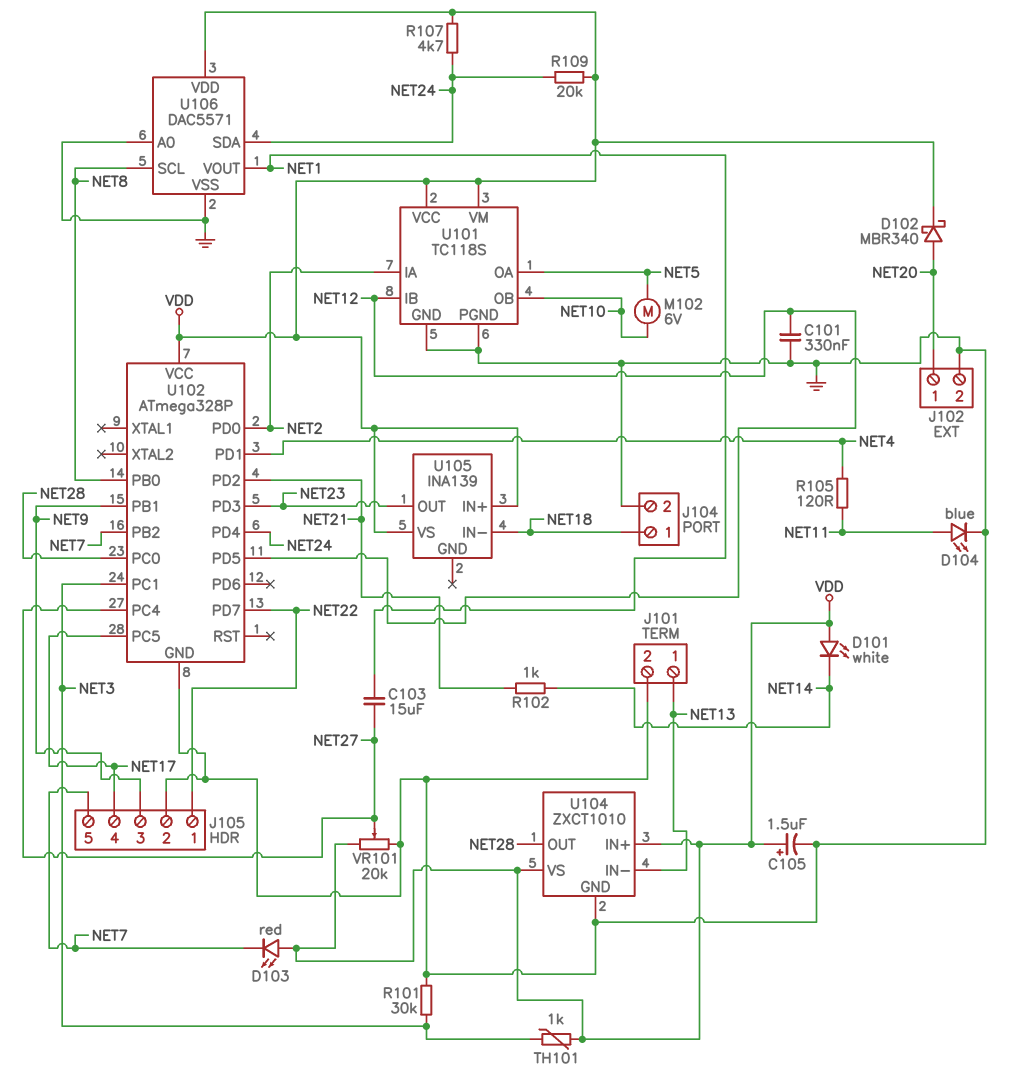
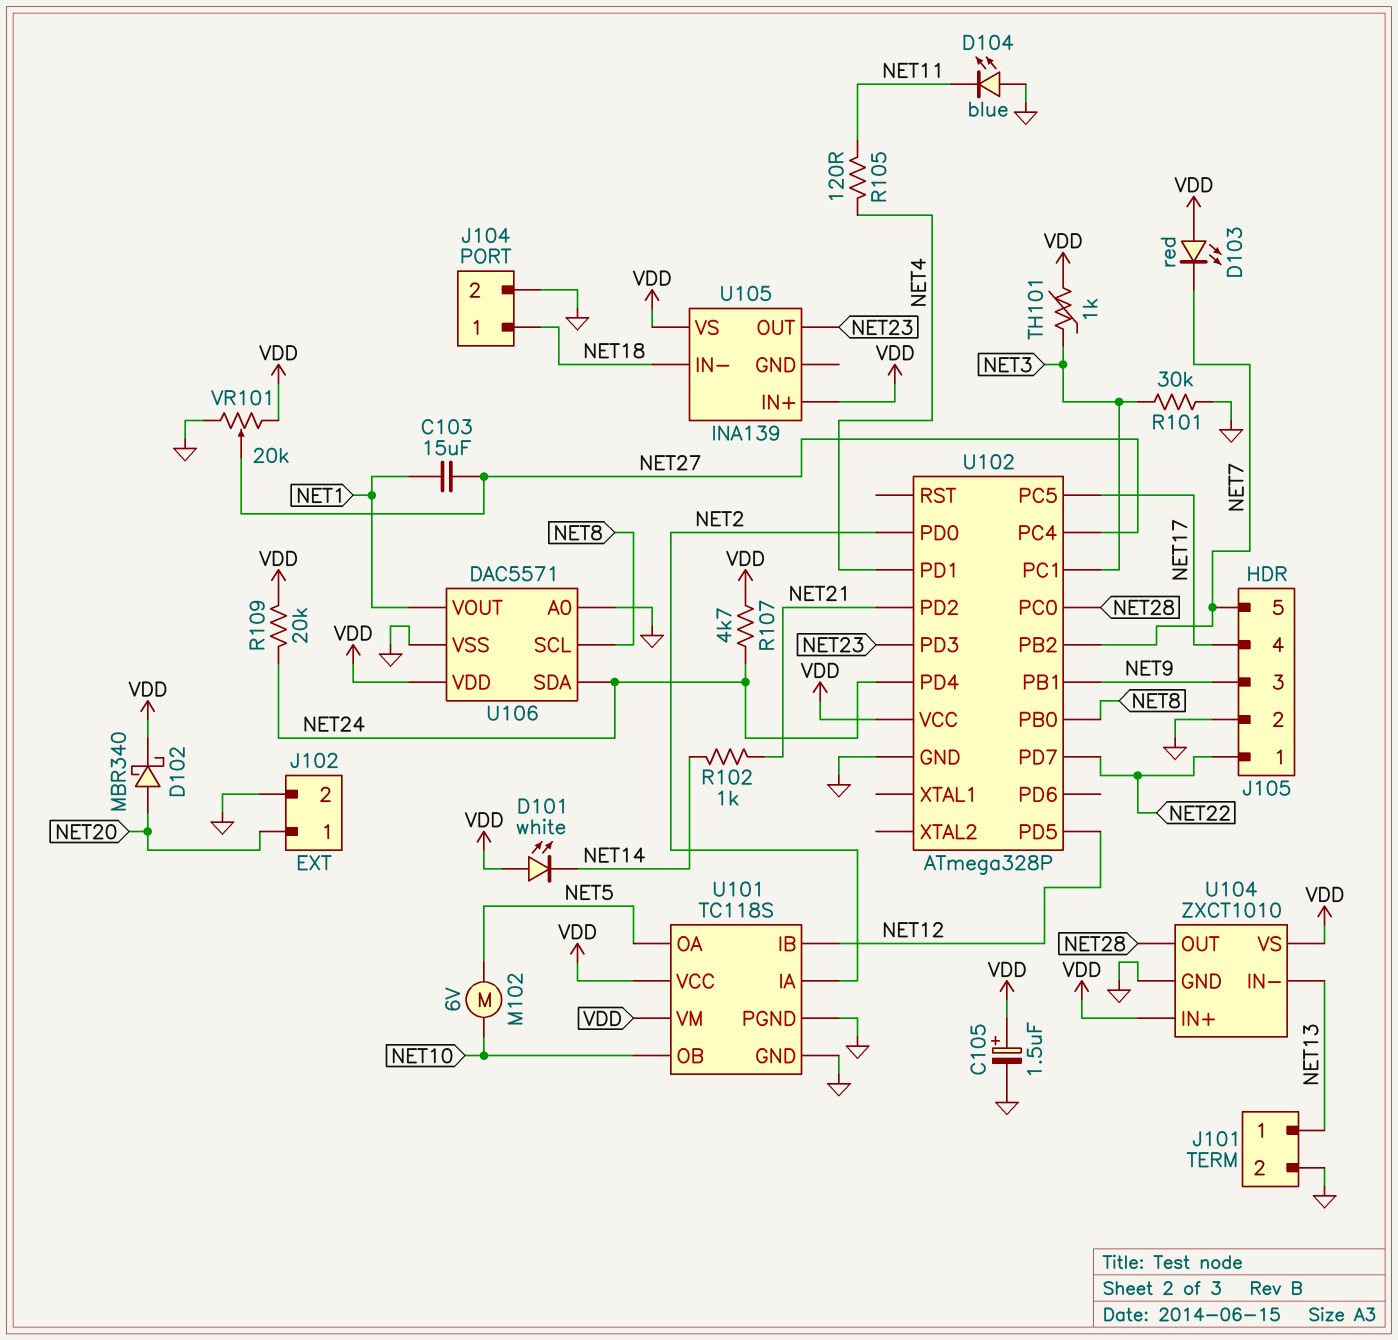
C101: 330nF (GND, NET12) -> none
D104: LED blue (A NET11, K GND) -> LED blue (A GND, K NET11)

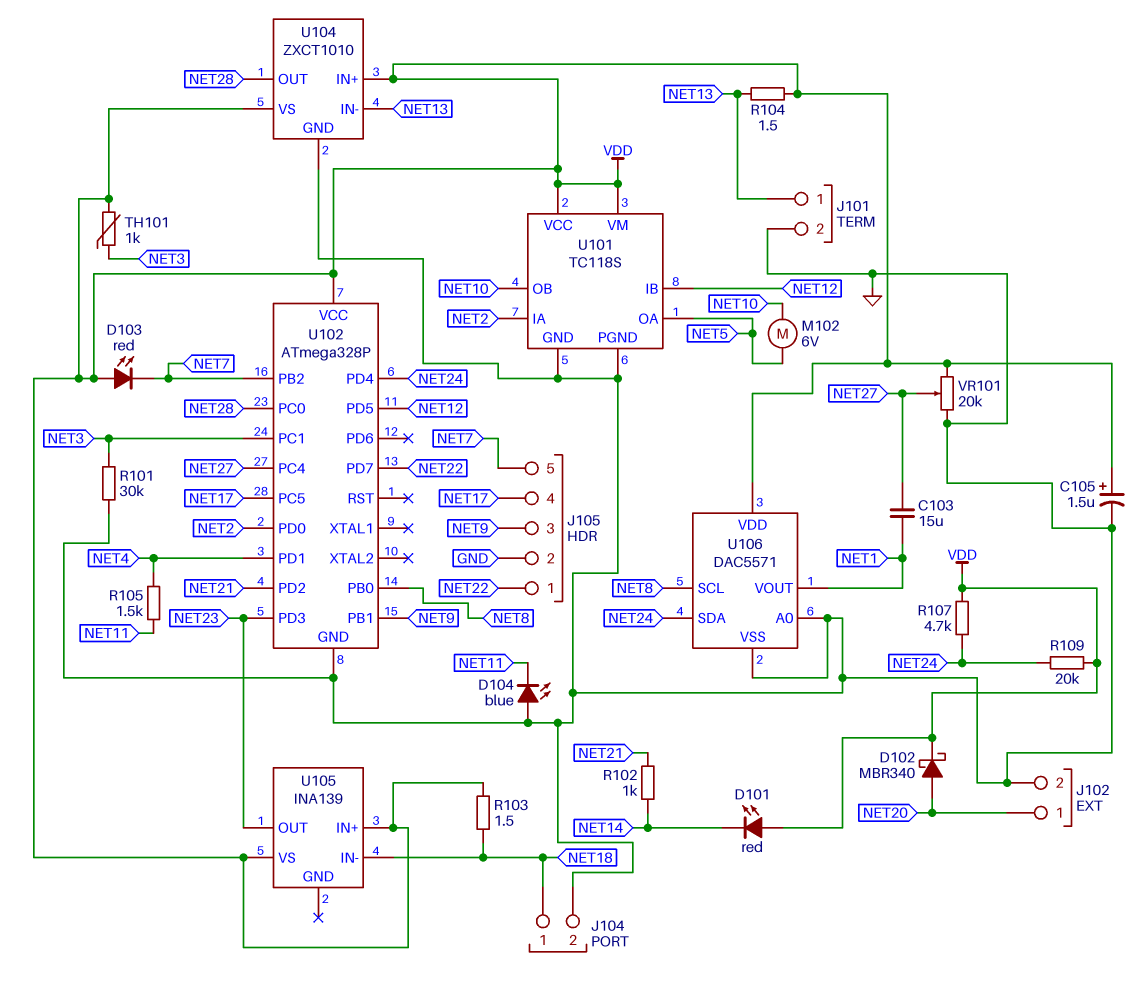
D101: LED white (A VDD, K NET14) -> LED red (A VDD, K NET14)
R103: none -> 1.5 (NET18, VDD)
R104: none -> 1.5 (NET13, VDD)
R105: 120 (NET4, NET11) -> 1.5k (NET4, NET11)

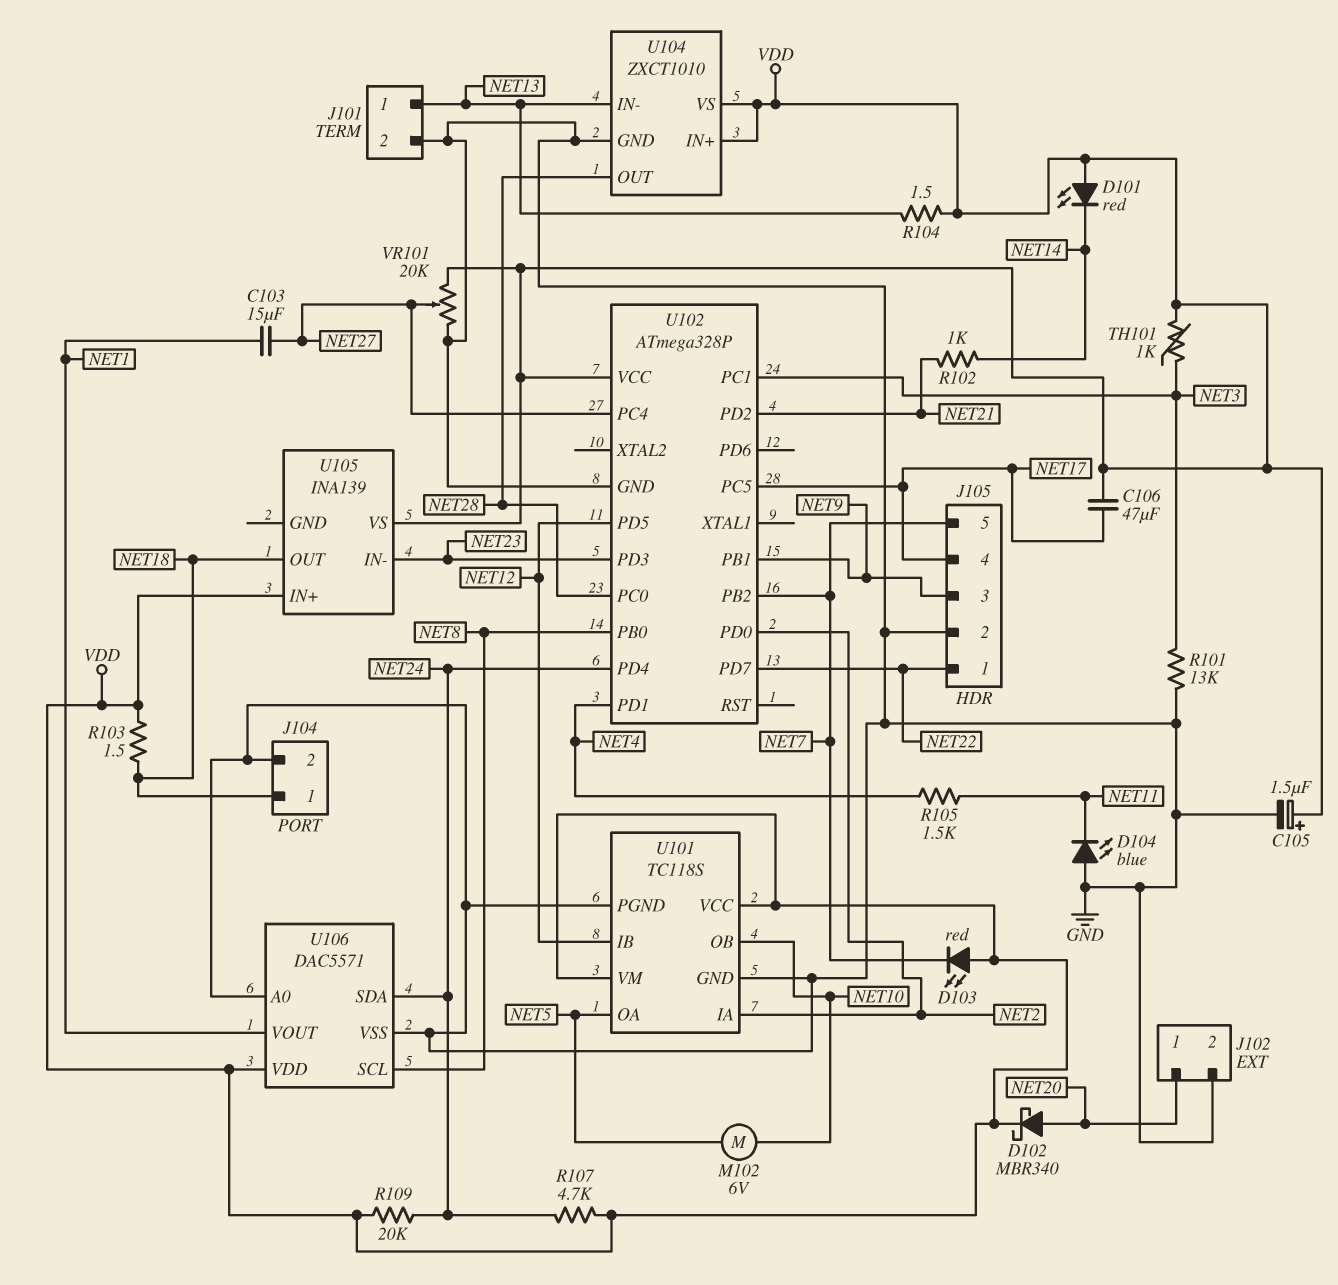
C106: none -> 47uF (NET17, VDD)
R101: 30k (GND, NET3) -> 13k (GND, NET3)
U105 pin IN-: NET18 -> NET23
U105 pin OUT: NET23 -> NET18

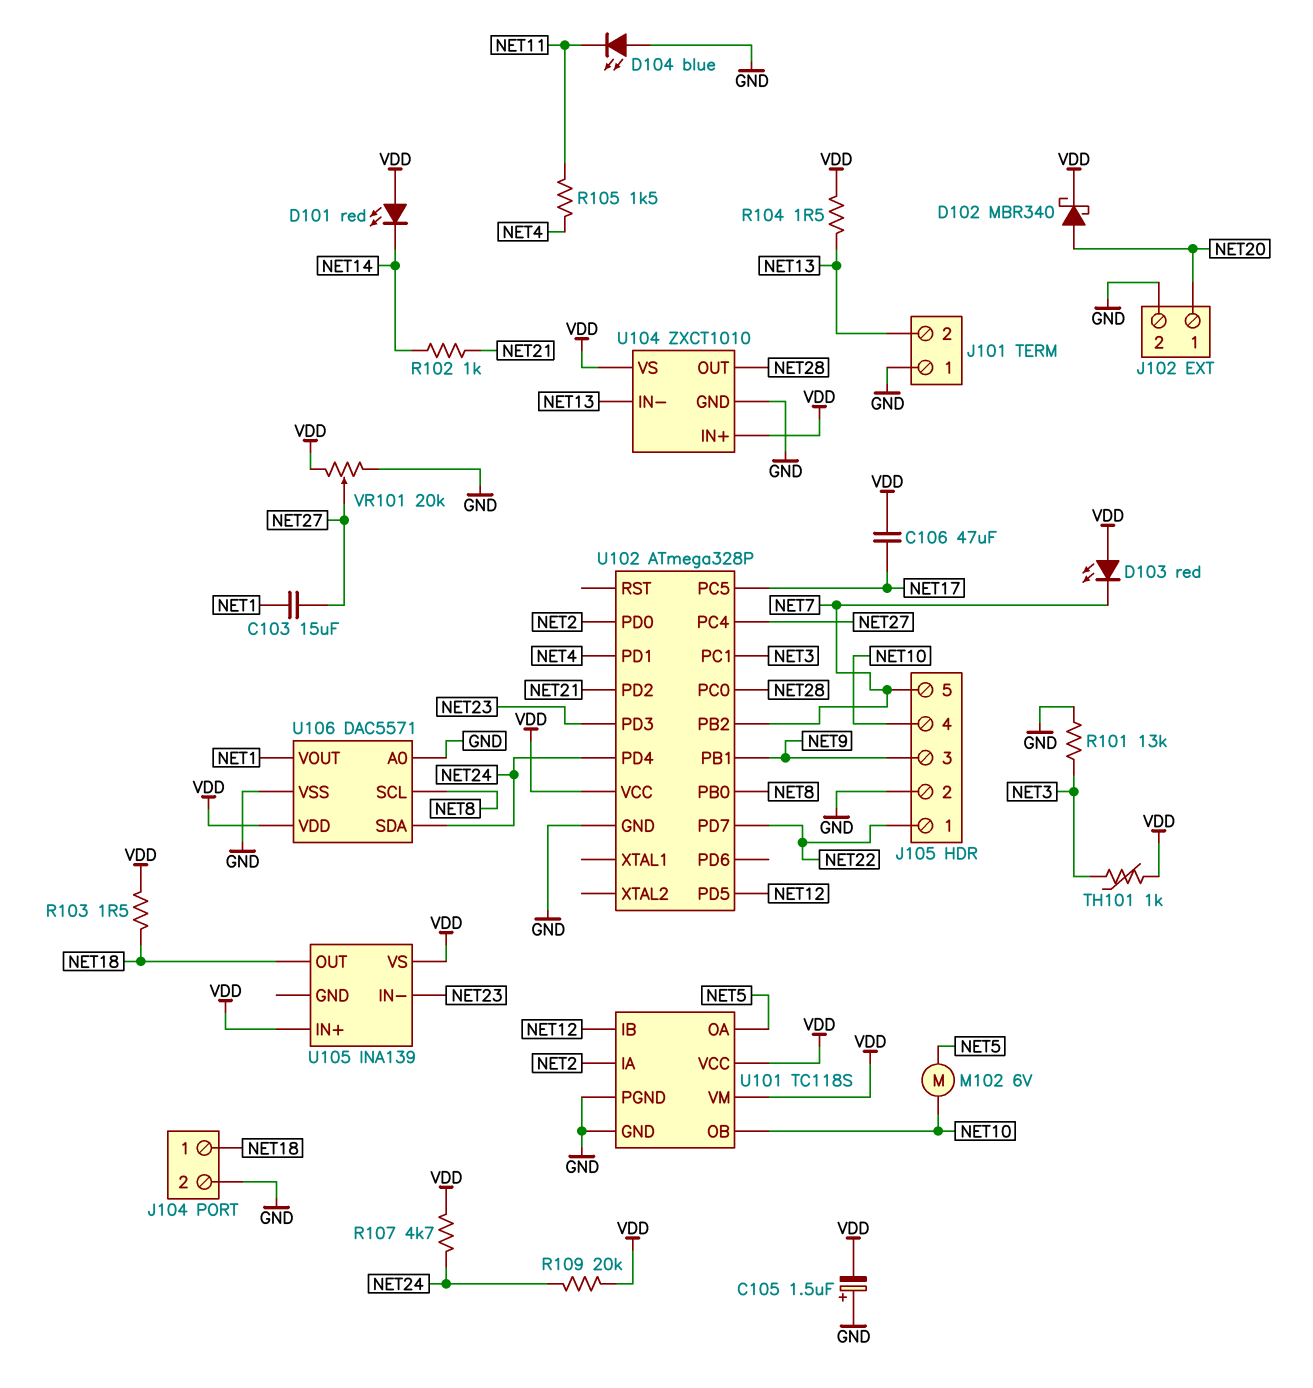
C105: 1.5uF (plus VDD, minus GND) -> 1.5uF (plus GND, minus VDD)
J101 pin 1: NET13 -> GND
J101 pin 2: GND -> NET13
J105 pin 4: NET17 -> NET10

